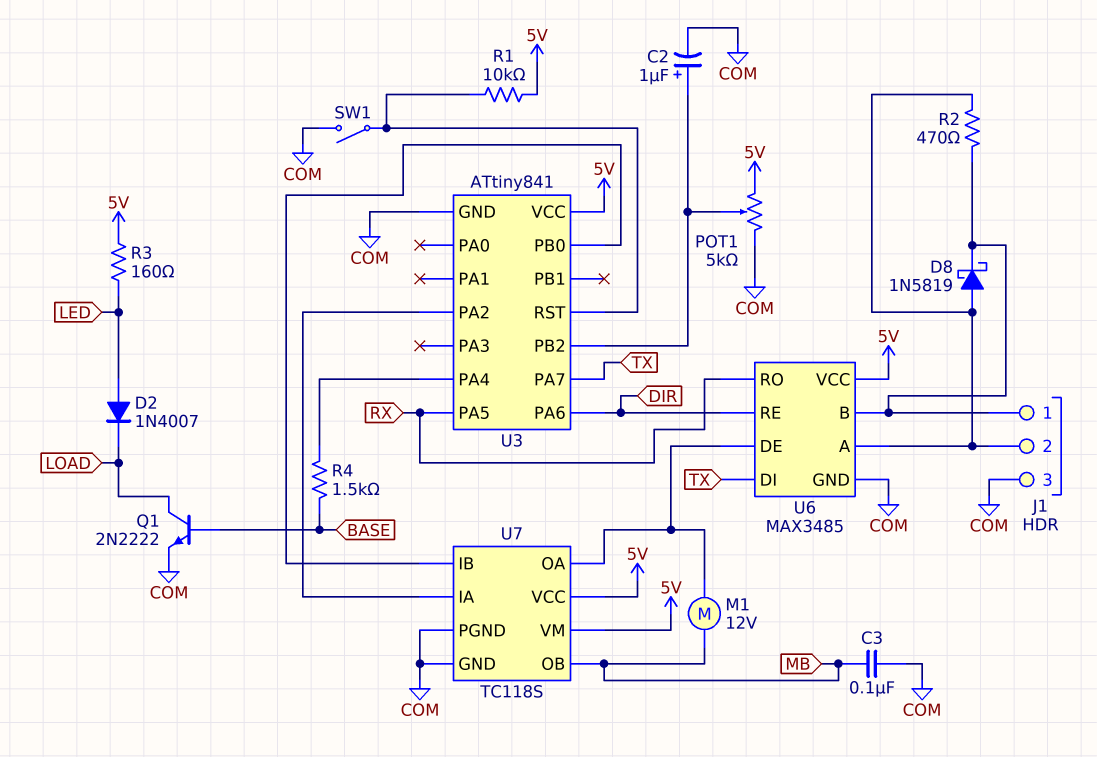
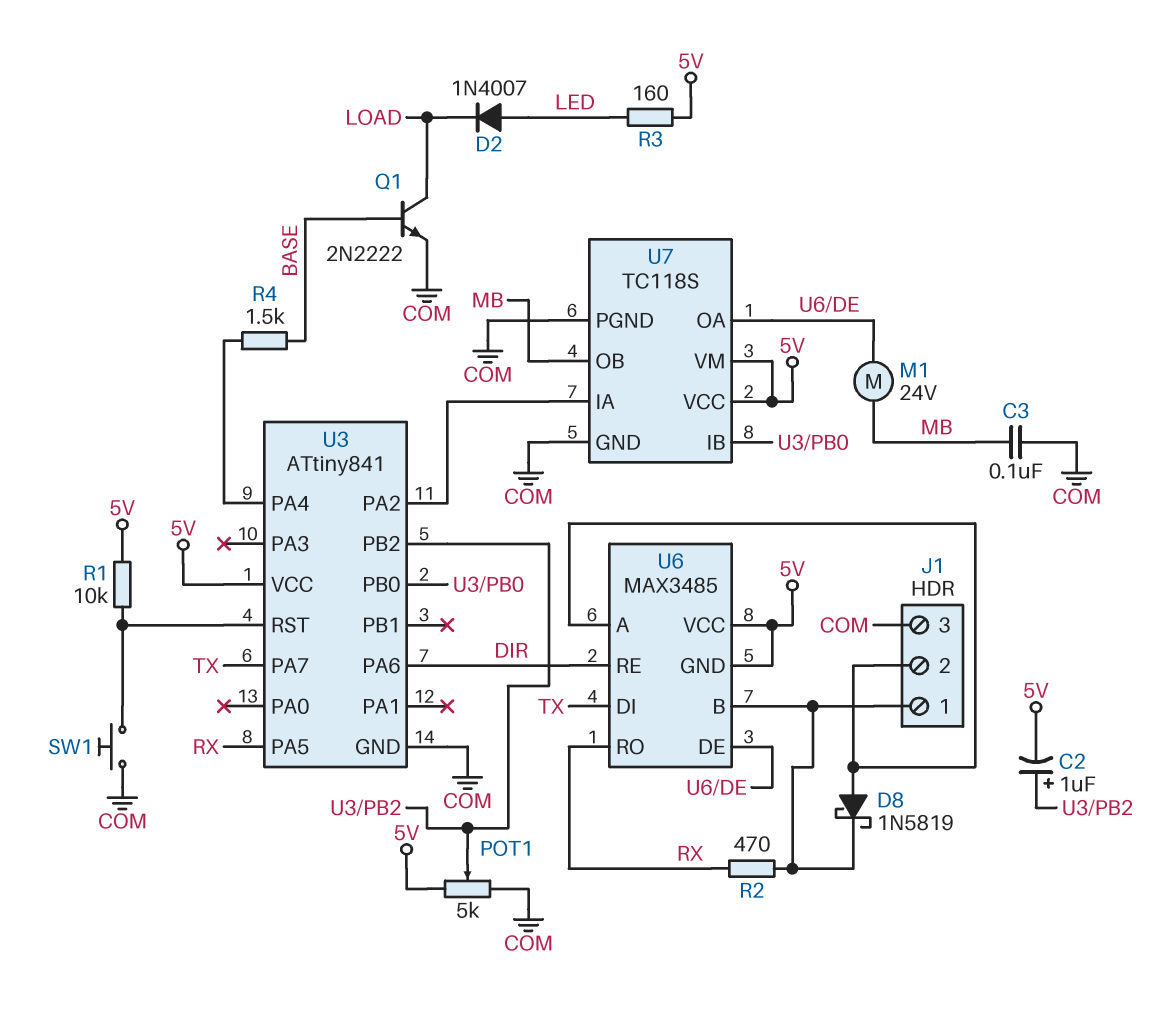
C2: 1uF (plus U3/PB2, minus COM) -> 1uF (plus U3/PB2, minus 5V)
M1: motor 12V (MB, U6/DE) -> motor 24V (MB, U6/DE)
R2: 470 (J1/1, J1/2) -> 470 (J1/1, RX)
SW1: switch (COM, U3/RST) -> button (COM, U3/RST)
U6 pin GND: COM -> 5V

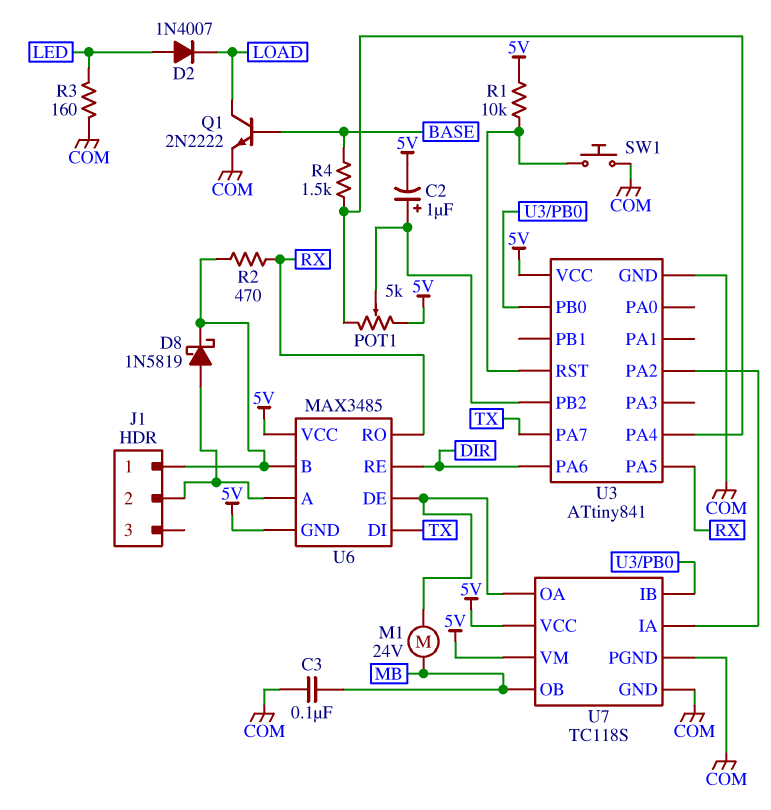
J1 pin 3: COM -> none
POT1: 5k (5V, COM, wiper U3/PB2) -> 5k (5V, U3/PA4, wiper U3/PB2)
R3: 160 (5V, LED) -> 160 (COM, LED)

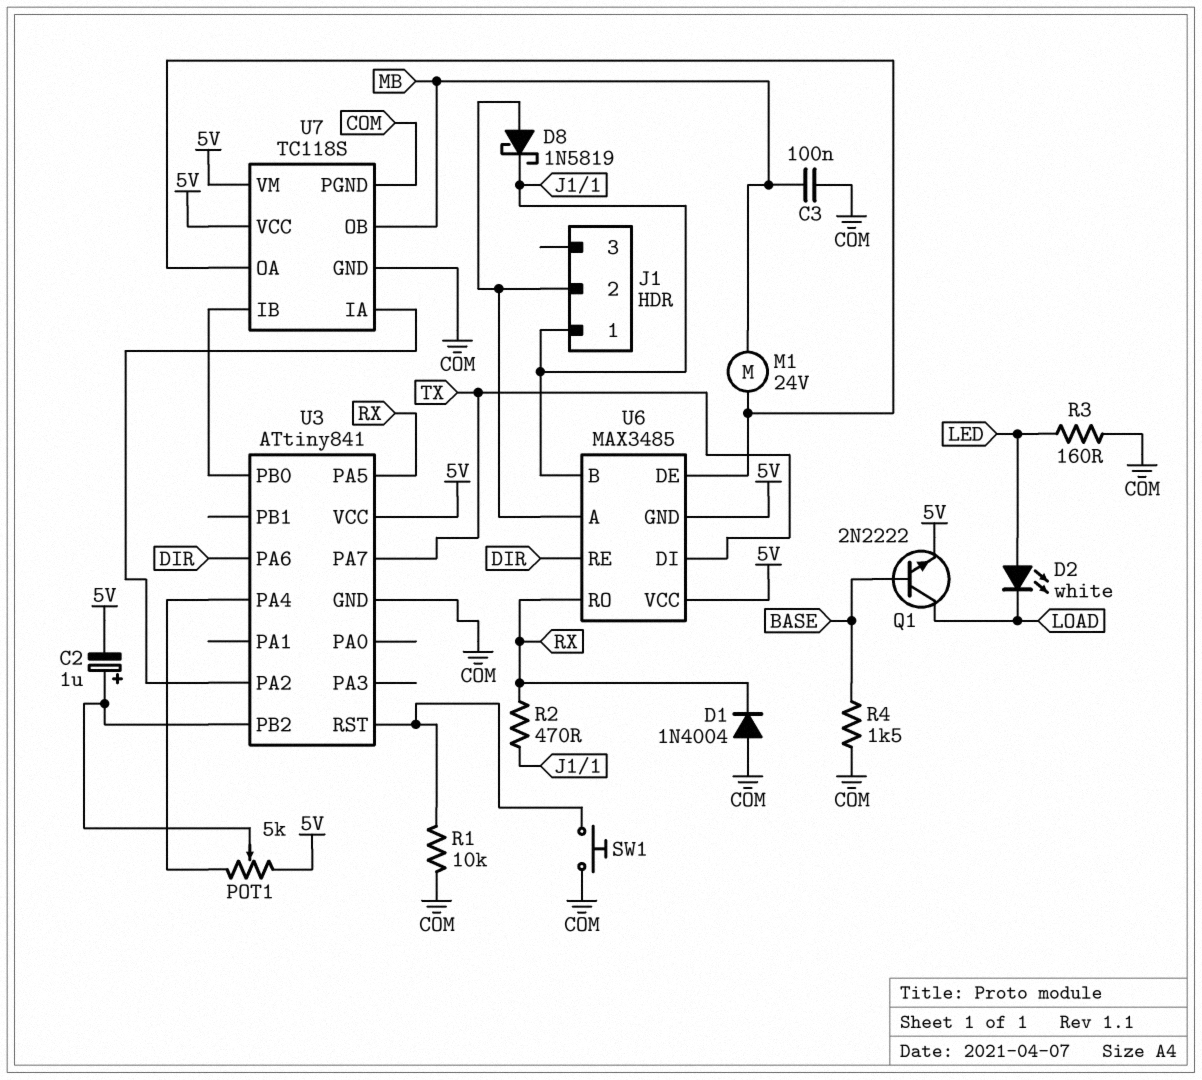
D1: none -> diode 1N4004 (A COM, K RX)
D2: diode 1N4007 (A LED, K LOAD) -> LED white (A LED, K LOAD)
Q1: NPN 2N2222 (B BASE, C LOAD, E COM) -> NPN 2N2222 (B BASE, C LOAD, E 5V)
R1: 10k (5V, U3/RST) -> 10k (COM, U3/RST)
R4: 1.5k (BASE, U3/PA4) -> 1.5k (BASE, COM)

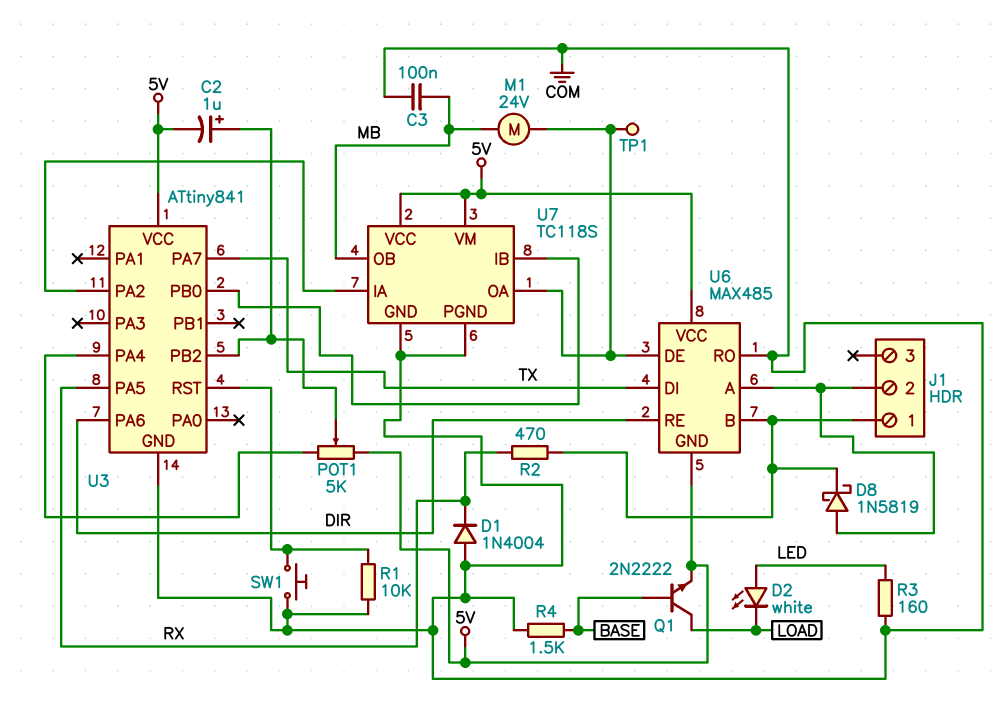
TP1: none -> test point (U6/DE)
U6: MAX3485 -> MAX485
U6 pin RO: RX -> COM

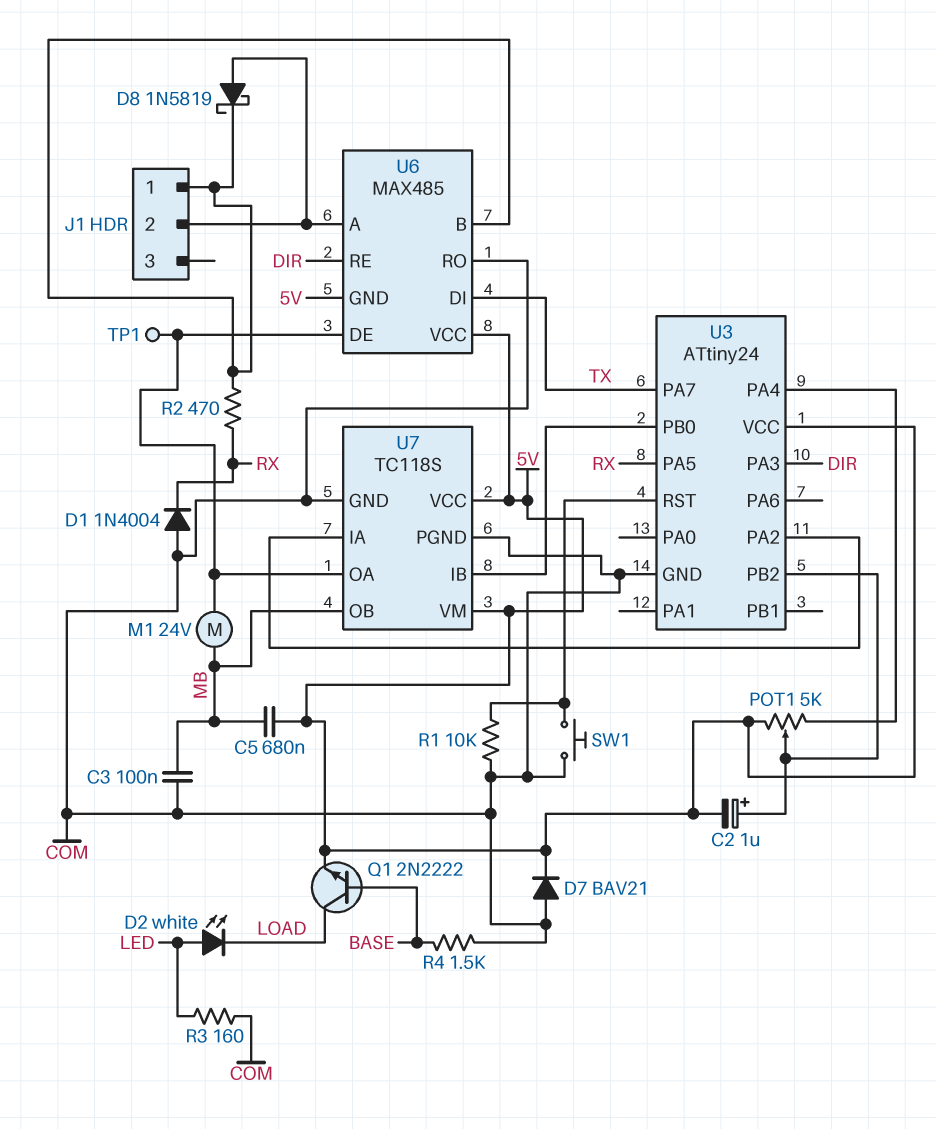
C5: none -> 680nF (5V, MB)
D7: none -> diode BAV21 (A COM, K 5V)
U3: ATtiny841 -> ATtiny24
U3 pin PA3: none -> DIR
U3 pin PA6: DIR -> none

